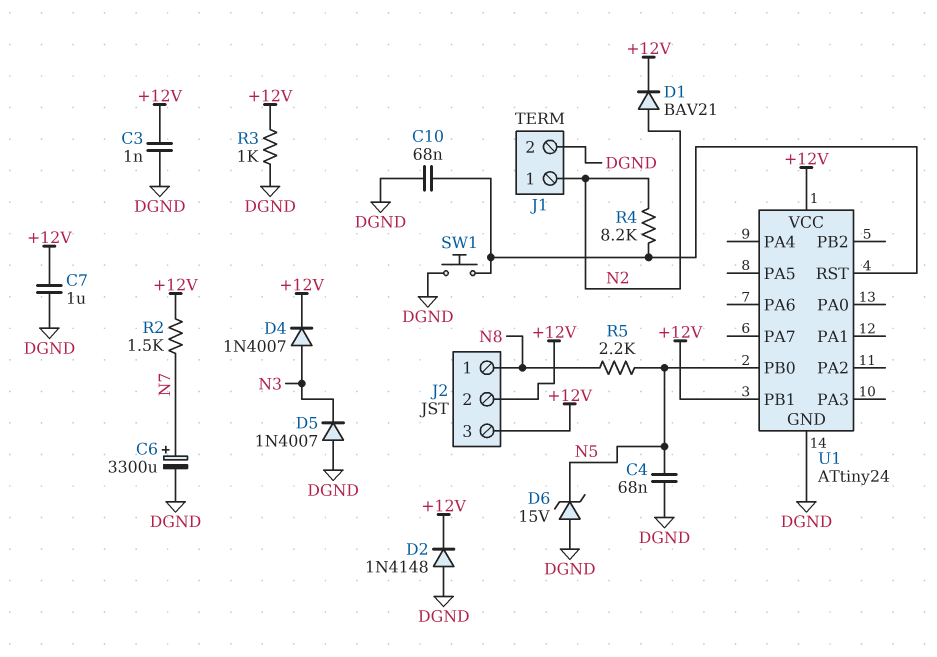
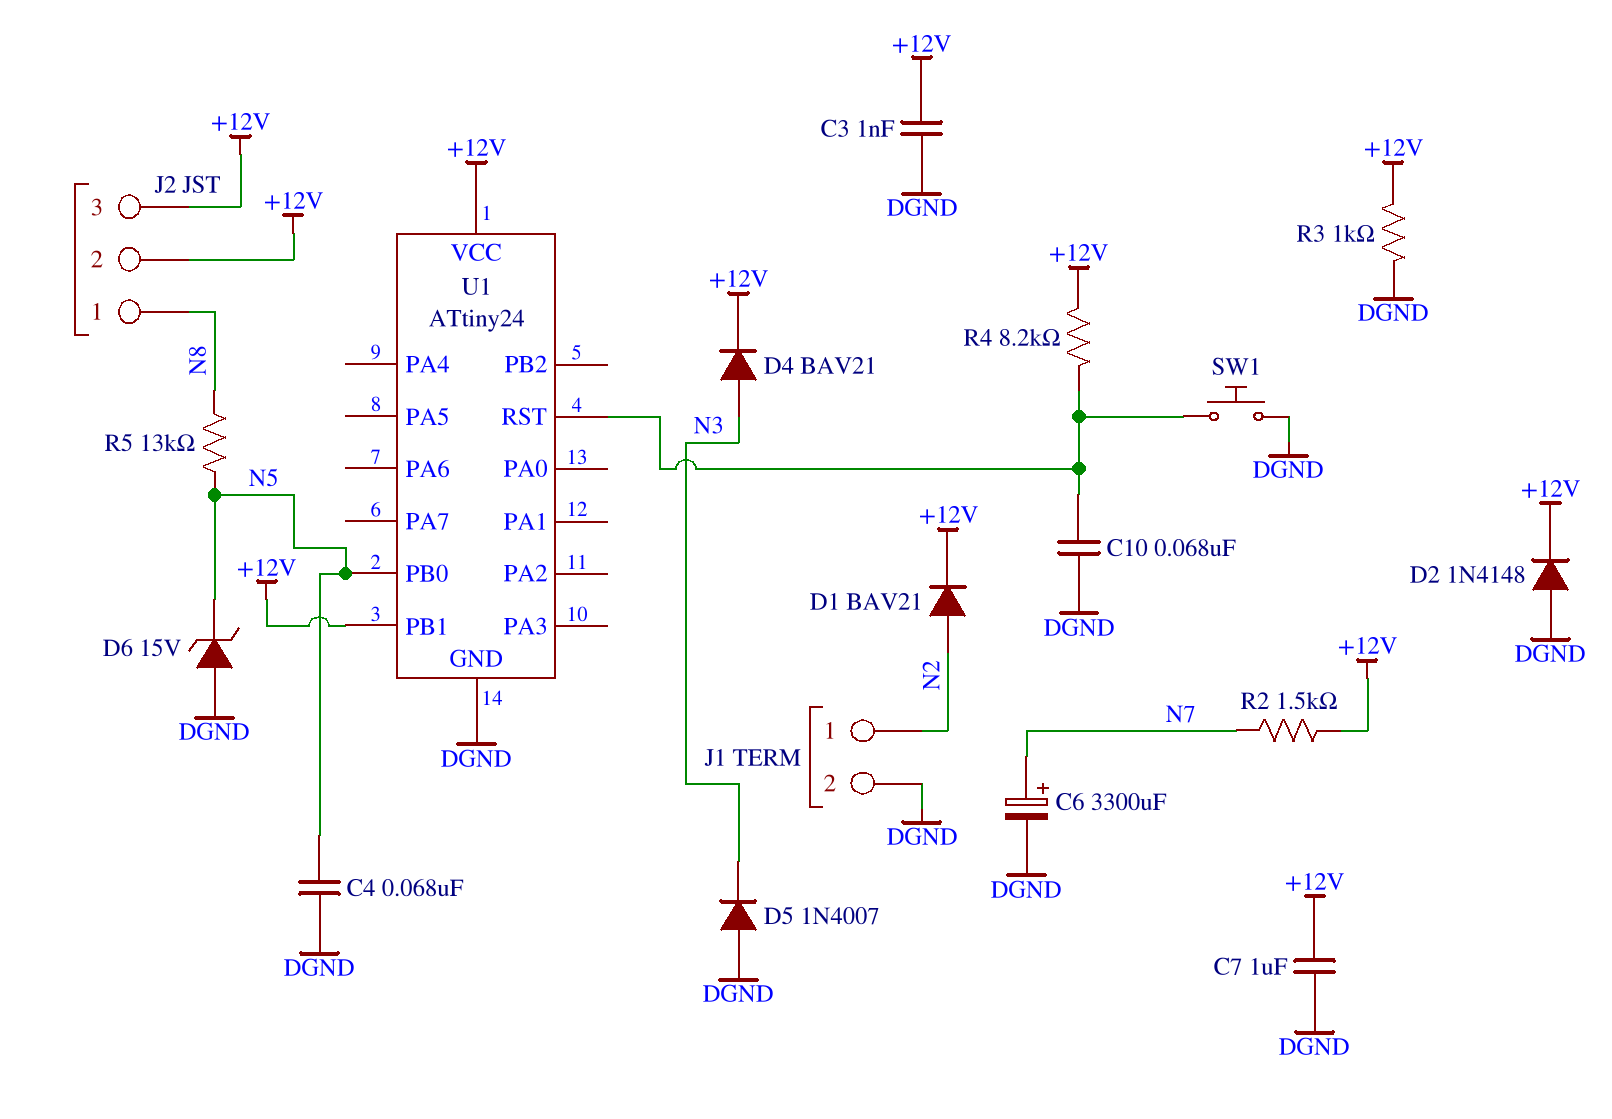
D4: diode 1N4007 (A N3, K +12V) -> diode BAV21 (A N3, K +12V)
R4: 8.2k (N2, U1/RST) -> 8.2k (+12V, U1/RST)
R5: 2.2k (N5, N8) -> 13k (N5, N8)

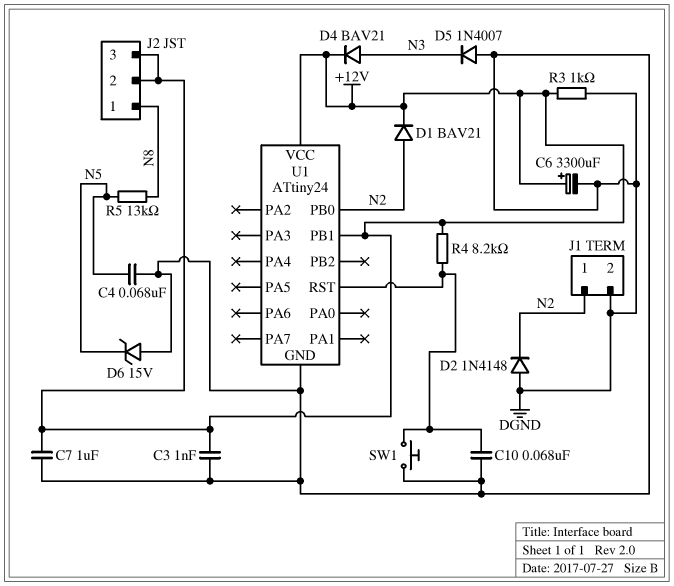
C6: 3300uF (plus N7, minus DGND) -> 3300uF (plus +12V, minus DGND)
D2: diode 1N4148 (A DGND, K +12V) -> diode 1N4148 (A DGND, K N2)
R2: 1.5k (+12V, N7) -> none
U1 pin PB0: N5 -> N2

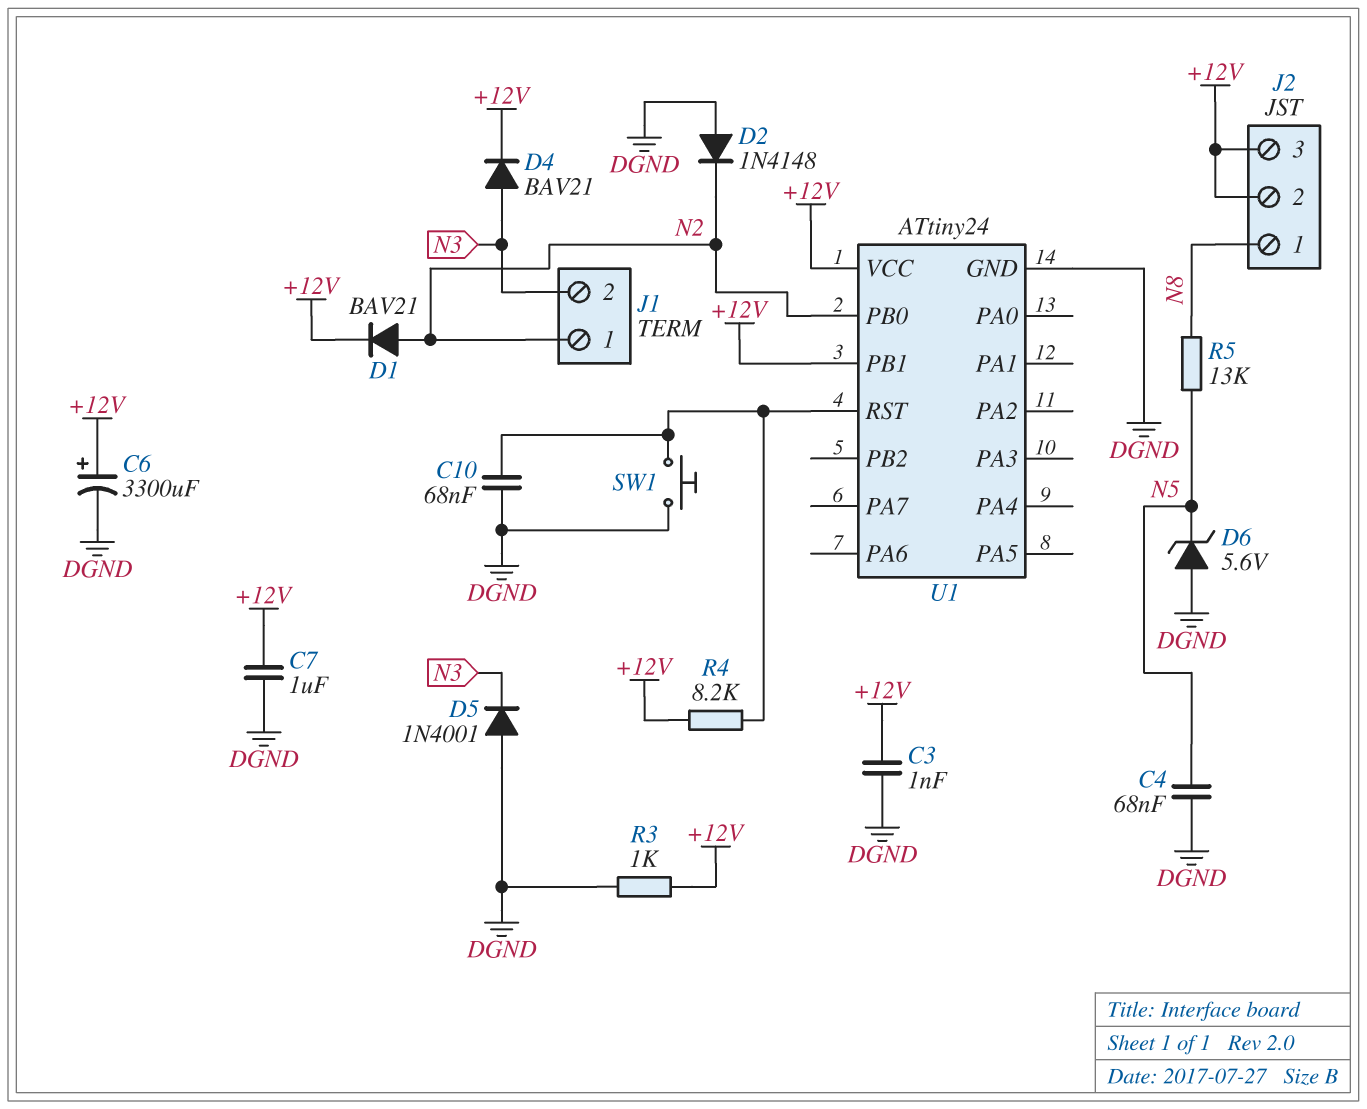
D5: diode 1N4007 (A DGND, K N3) -> diode 1N4001 (A DGND, K N3)
D6: zener 15V (A DGND, K N5) -> zener 5.6V (A DGND, K N5)
J1 pin 2: DGND -> N3

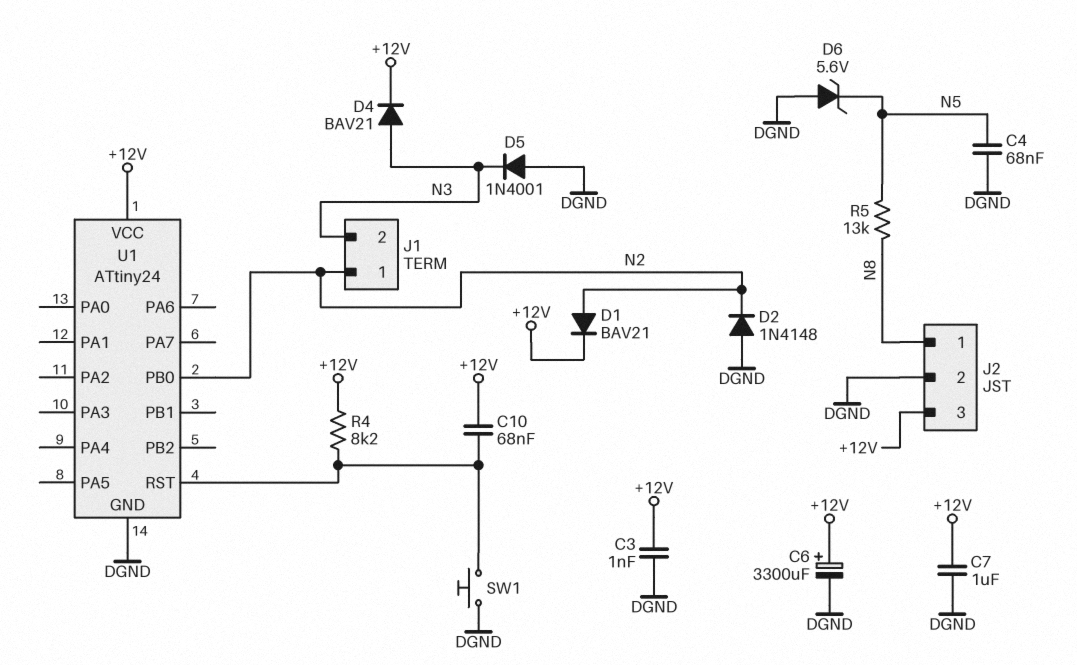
C10: 68nF (DGND, U1/RST) -> 68nF (+12V, U1/RST)
J2 pin 2: +12V -> DGND
R3: 1k (+12V, DGND) -> none
U1 pin PB1: +12V -> none

